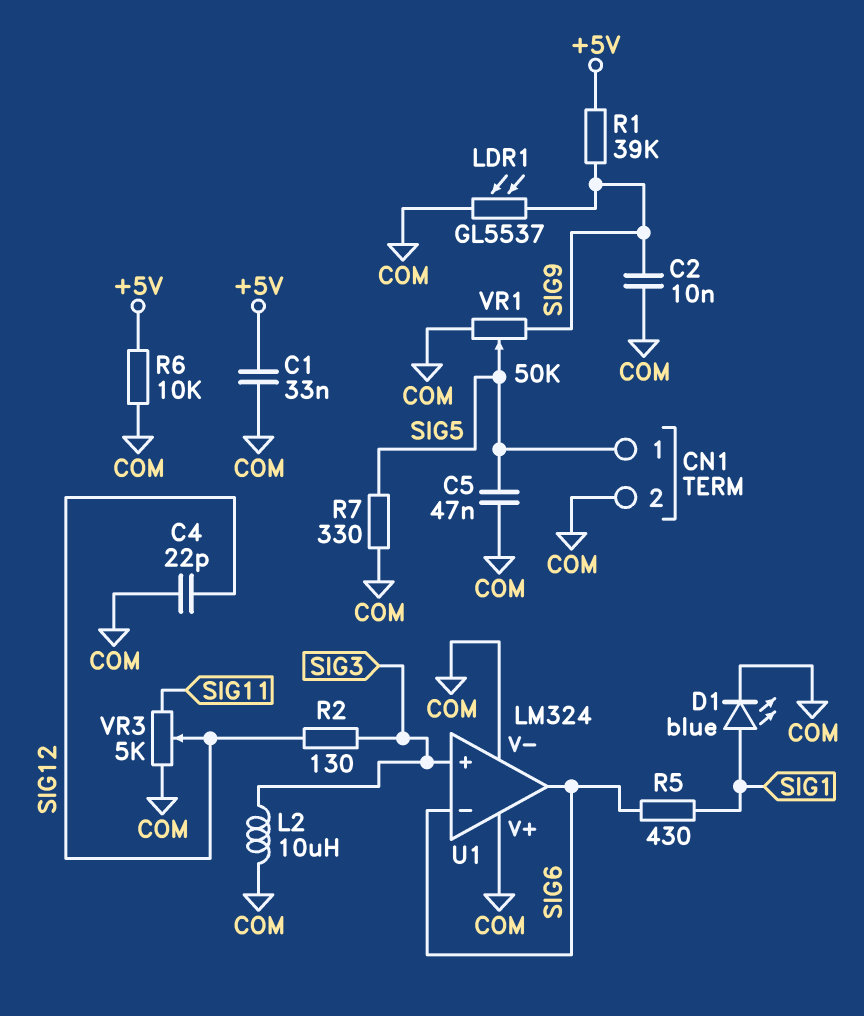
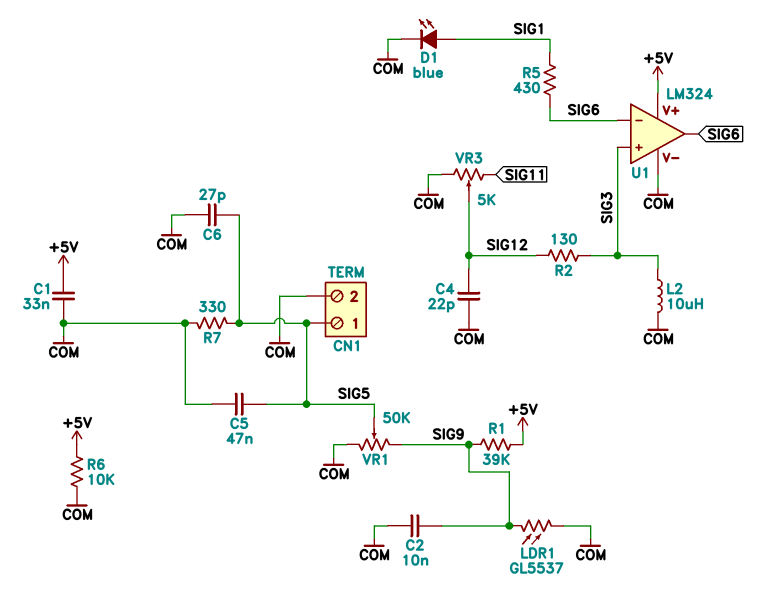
C6: none -> 27pF (COM, SIG5)
U1 pin V+: COM -> +5V

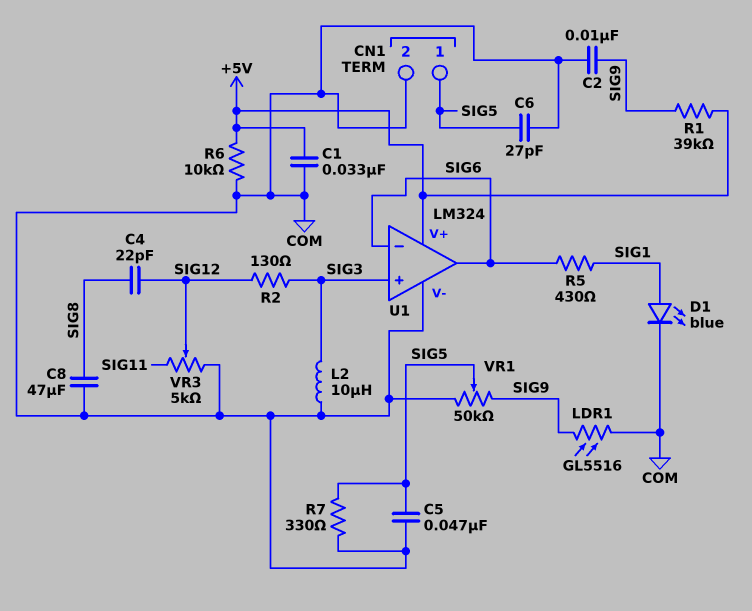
C4: 22pF (COM, SIG12) -> 22pF (SIG8, SIG12)
C8: none -> 47uF (COM, SIG8)
LDR1: GL5537 (COM, SIG9) -> GL5516 (COM, SIG9)

